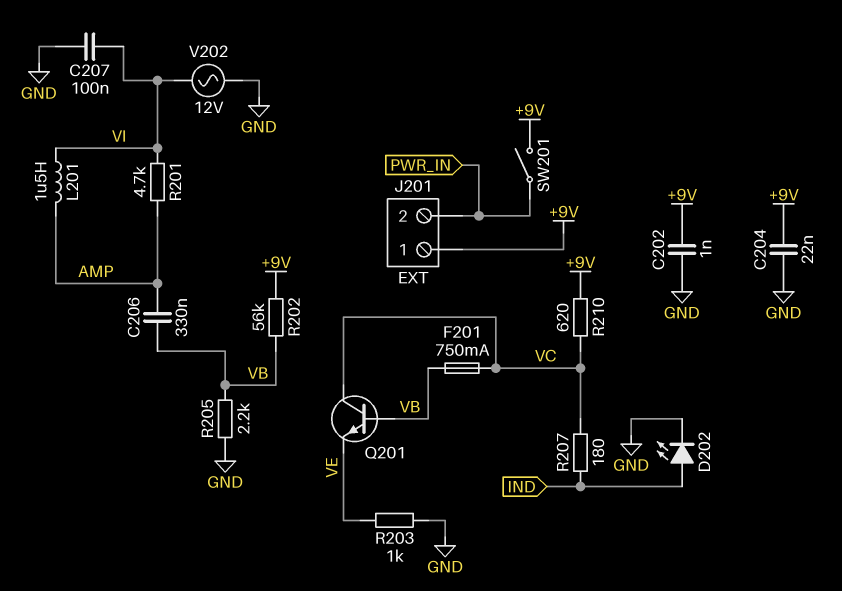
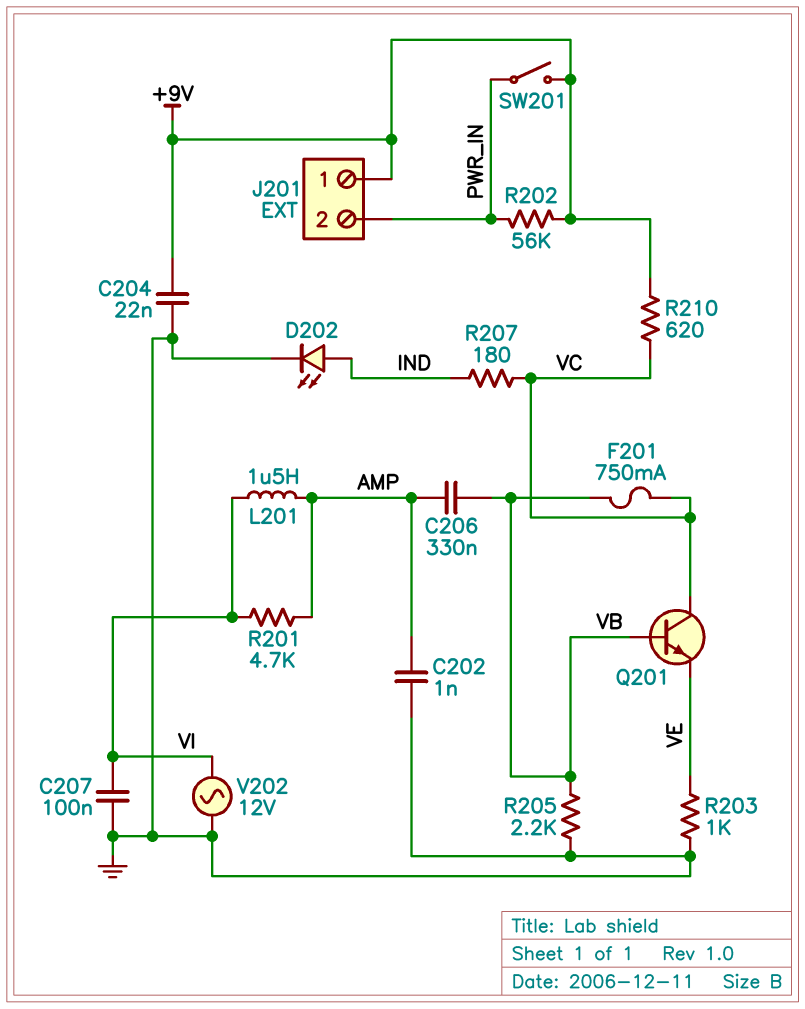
C202: 1nF (+9V, GND) -> 1nF (AMP, GND)
R202: 56k (+9V, VB) -> 56k (+9V, PWR_IN)

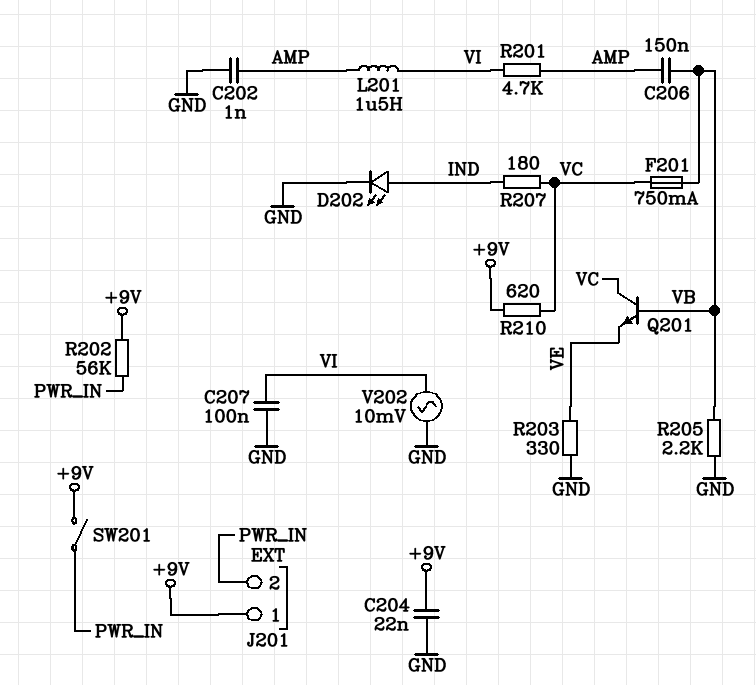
C206: 330nF (AMP, VB) -> 150nF (AMP, VB)
R203: 1k (GND, VE) -> 330 (GND, VE)
V202: AC 12V (GND, VI) -> AC 10mV (GND, VI)

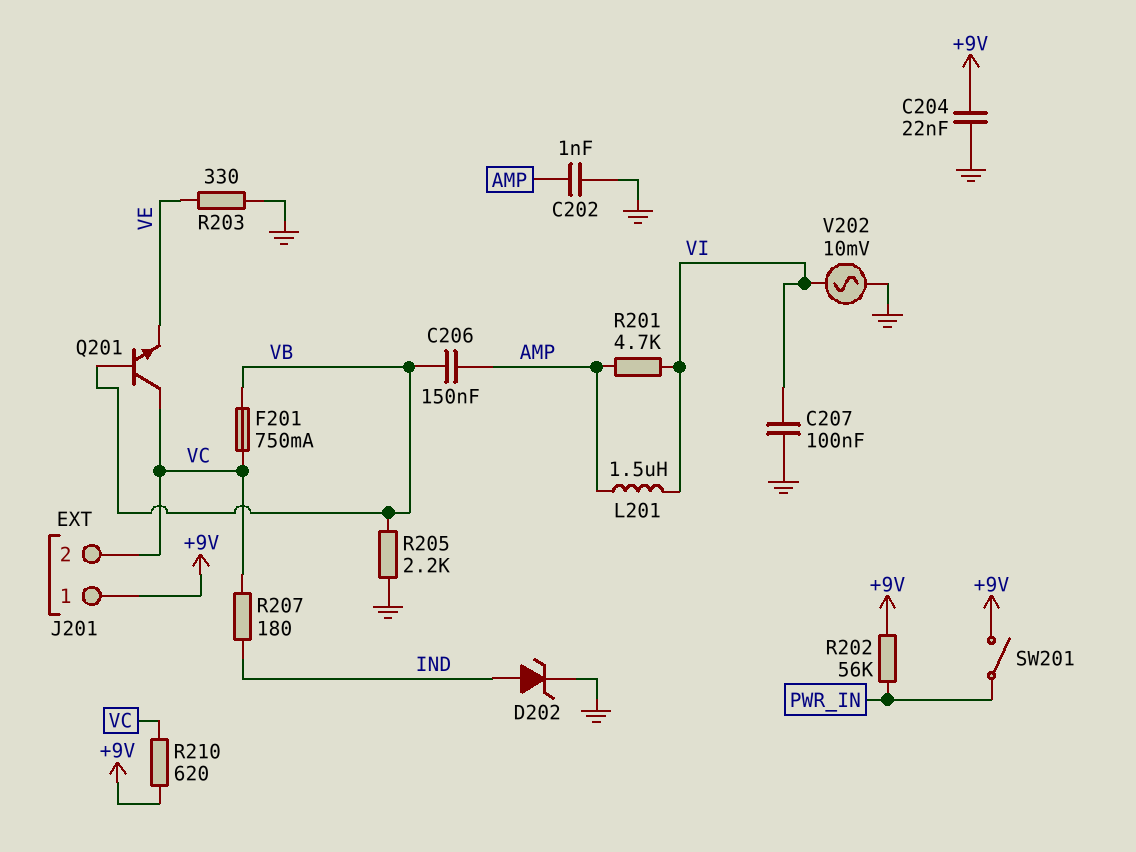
D202: LED (A IND, K GND) -> zener (A IND, K GND)
J201 pin 2: PWR_IN -> VC

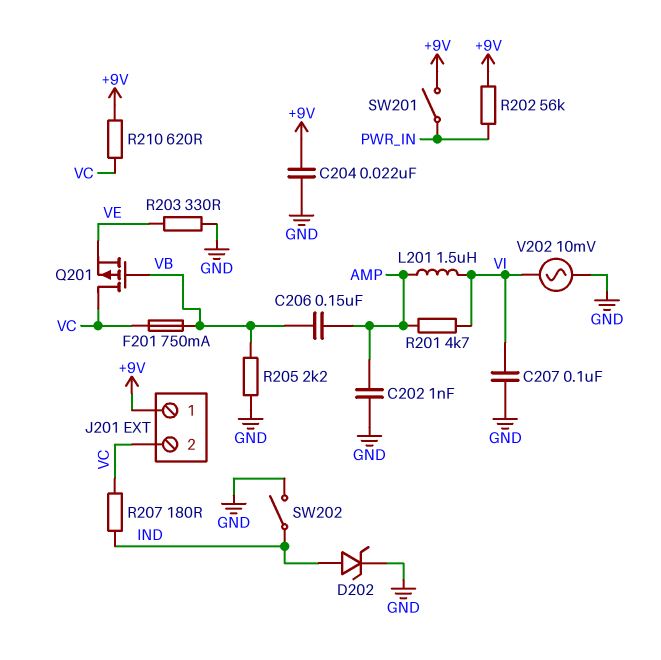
Q201: NPN (B VB, C VC, E VE) -> PMOS (G VB, D VC, S VE)
SW202: none -> switch (GND, IND)

